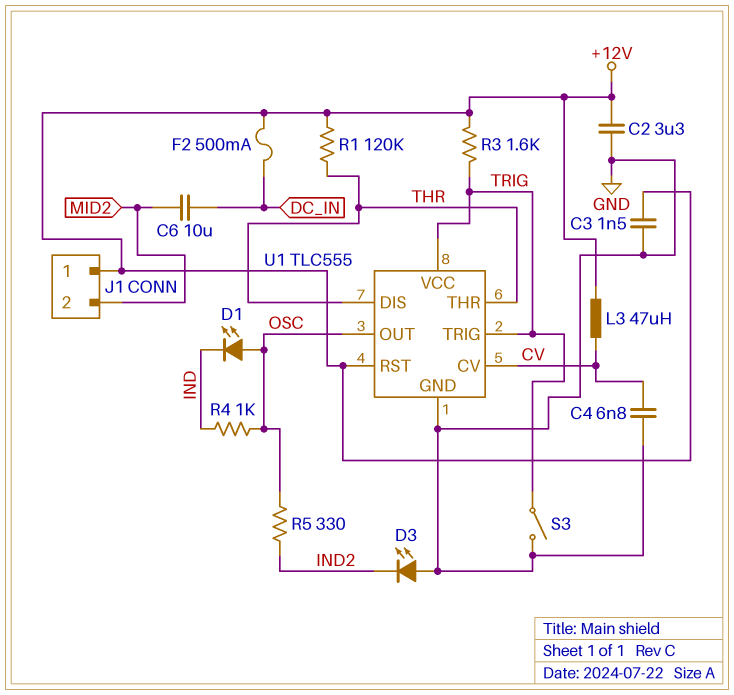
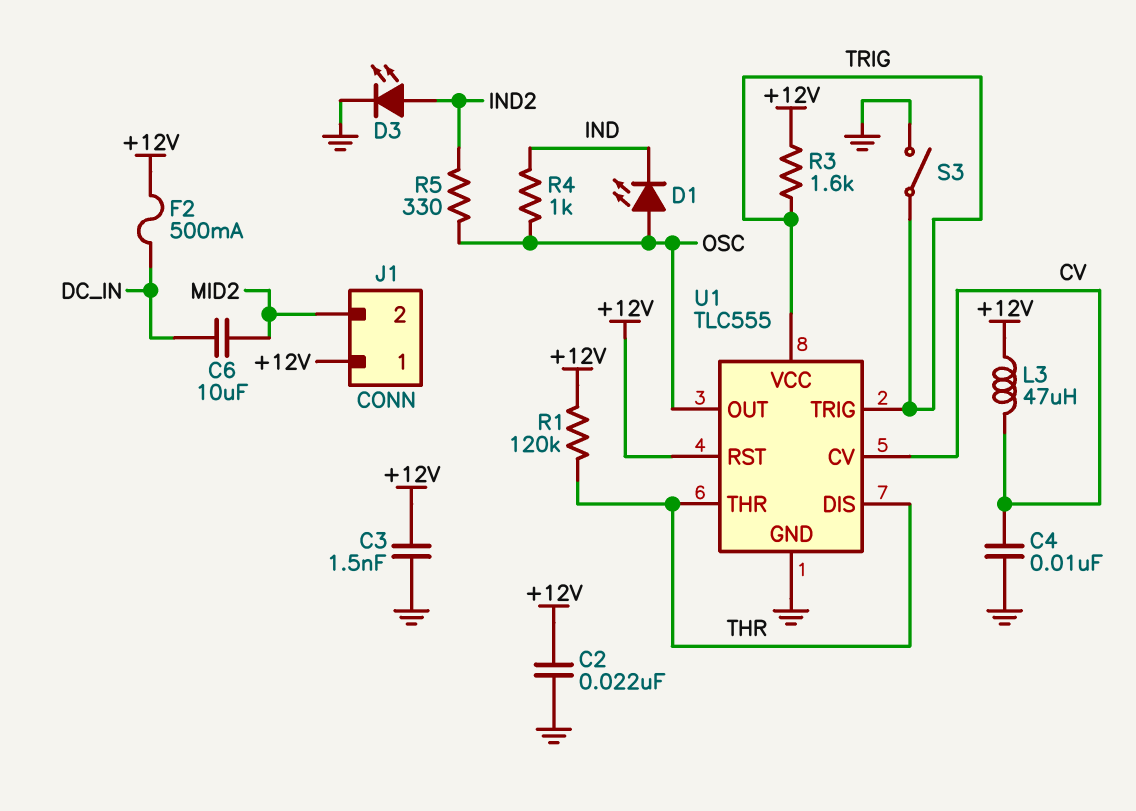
C2: 3.3uF (+12V, GND) -> 22nF (+12V, GND)
C4: 6.8nF (CV, GND) -> 10nF (CV, GND)
D3: LED (A GND, K IND2) -> LED (A IND2, K GND)

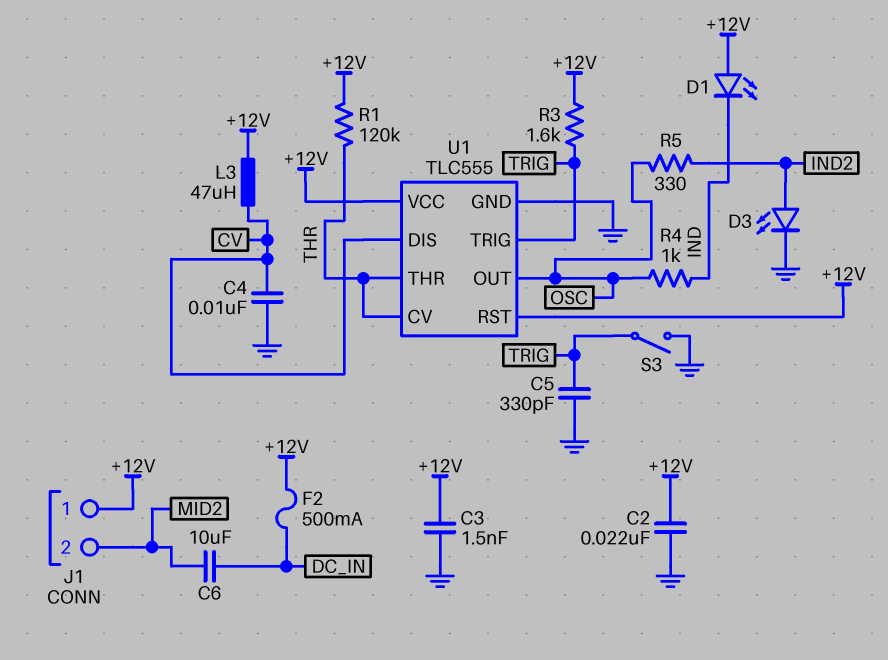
C5: none -> 330pF (GND, TRIG)
D1: LED (A OSC, K IND) -> LED (A +12V, K IND)
U1 pin CV: CV -> THR
U1 pin DIS: THR -> CV
U1 pin VCC: TRIG -> +12V

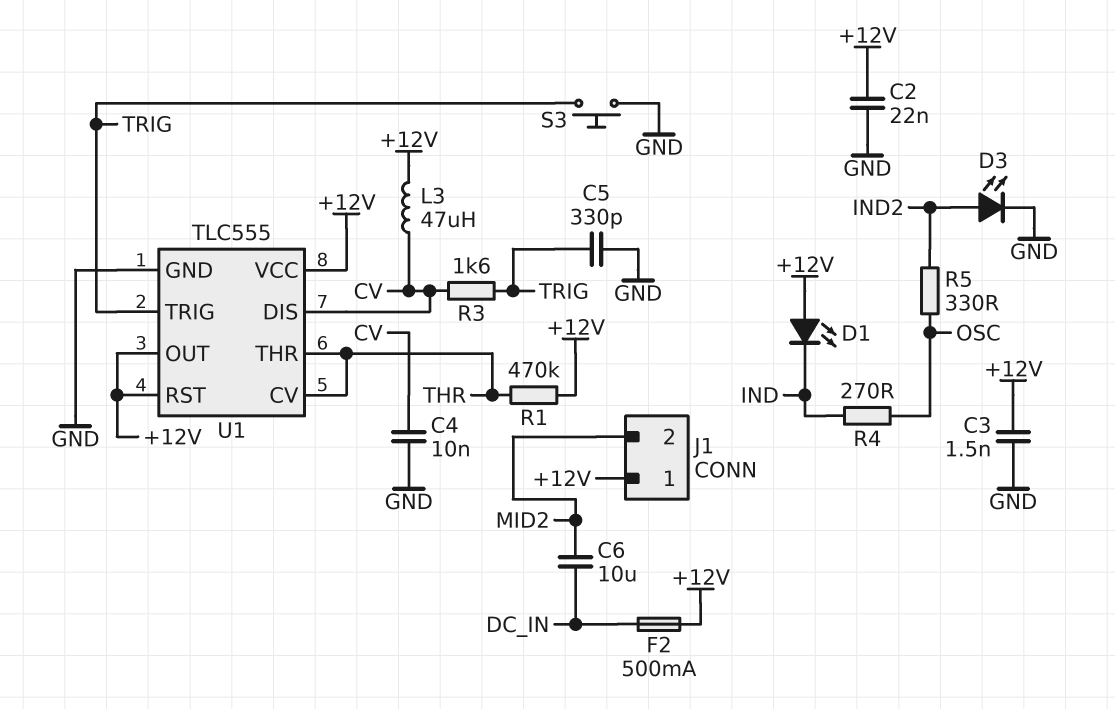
R1: 120k (+12V, THR) -> 470k (+12V, THR)
R3: 1.6k (+12V, TRIG) -> 1.6k (CV, TRIG)
R4: 1k (IND, OSC) -> 270 (IND, OSC)
S3: switch (GND, TRIG) -> button (GND, TRIG)
U1 pin OUT: OSC -> +12V

